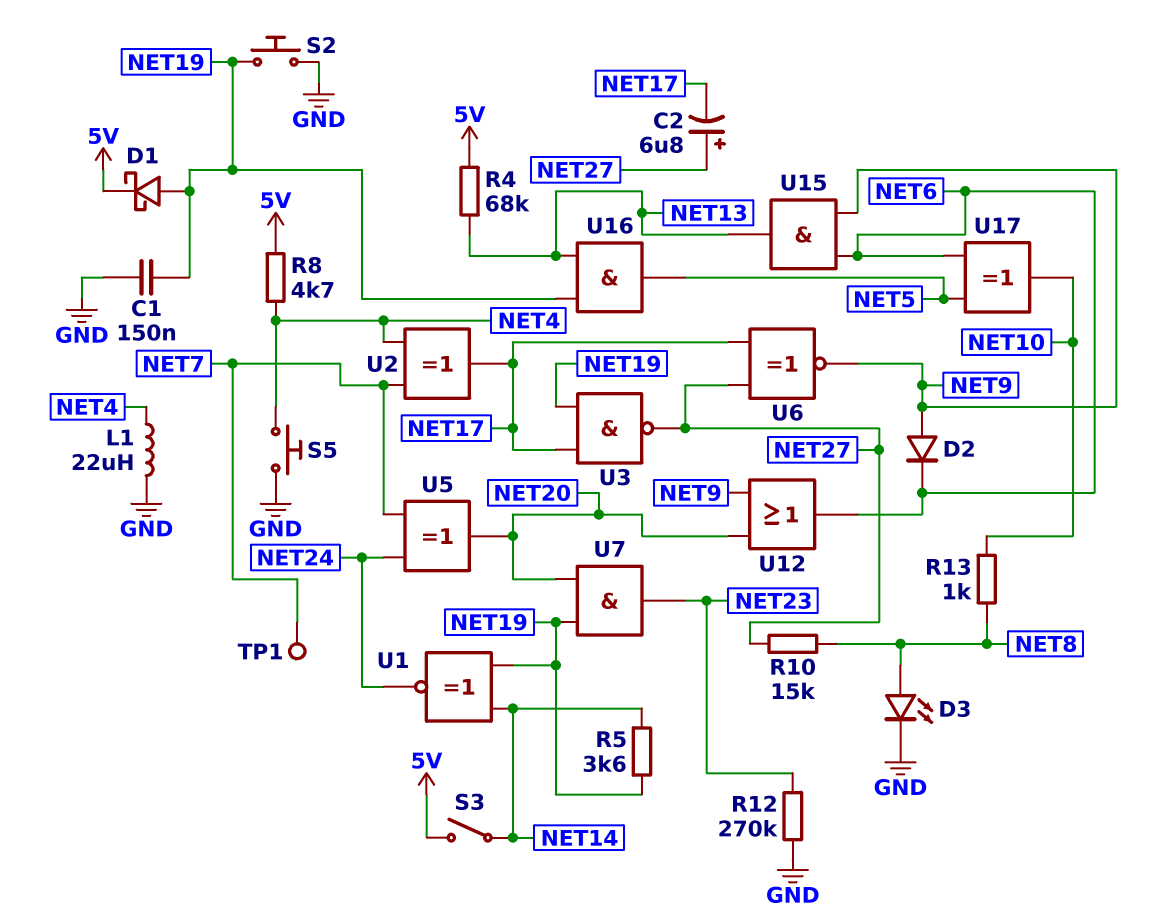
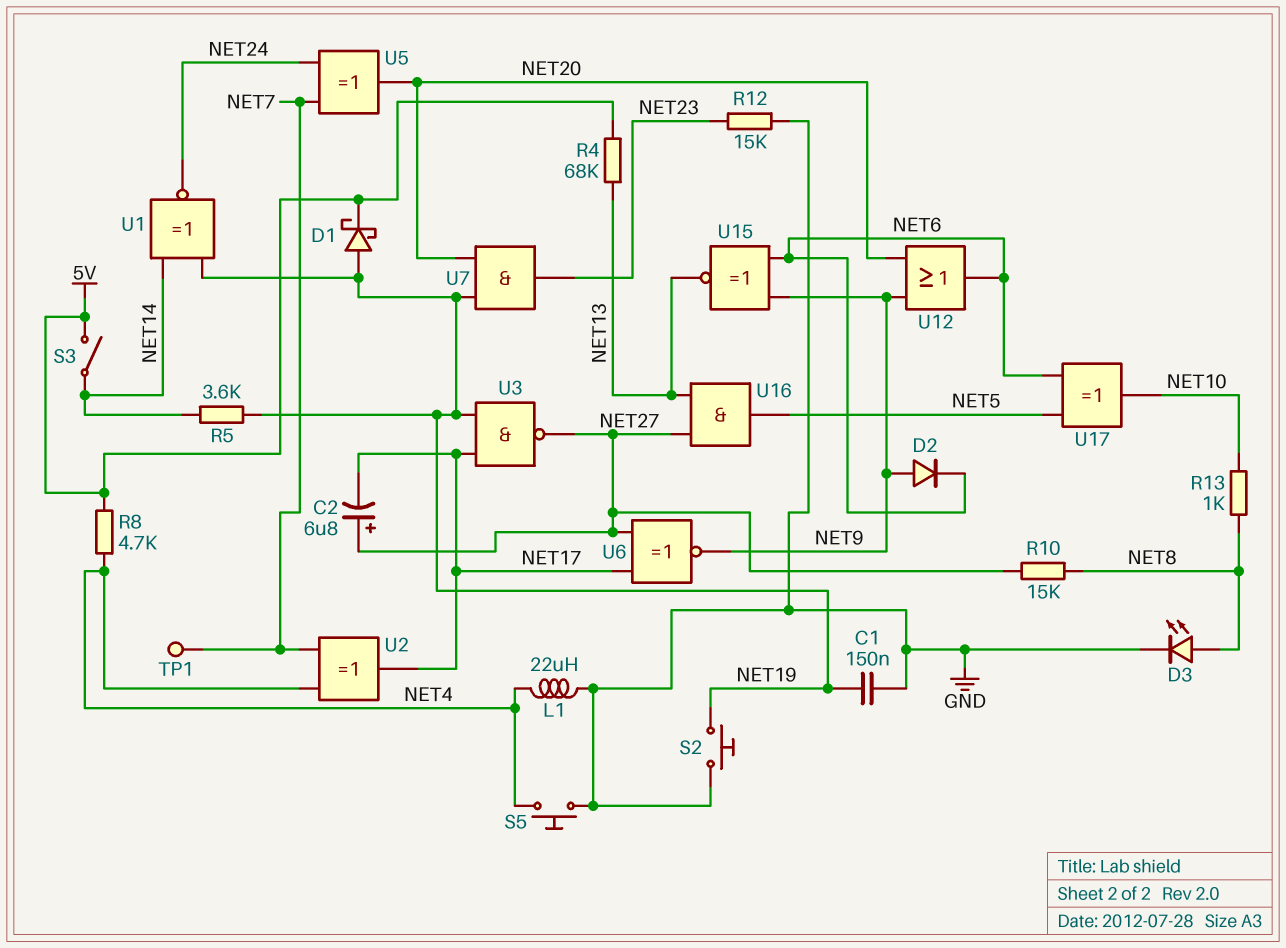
R12: 270k (GND, NET23) -> 15k (GND, NET23)
U15: AND (in NET6, in NET9, out NET13) -> XNOR (in NET6, in NET9, out NET13)
U16: AND (in NET13, in NET19, out NET5) -> AND (in NET13, in NET27, out NET5)

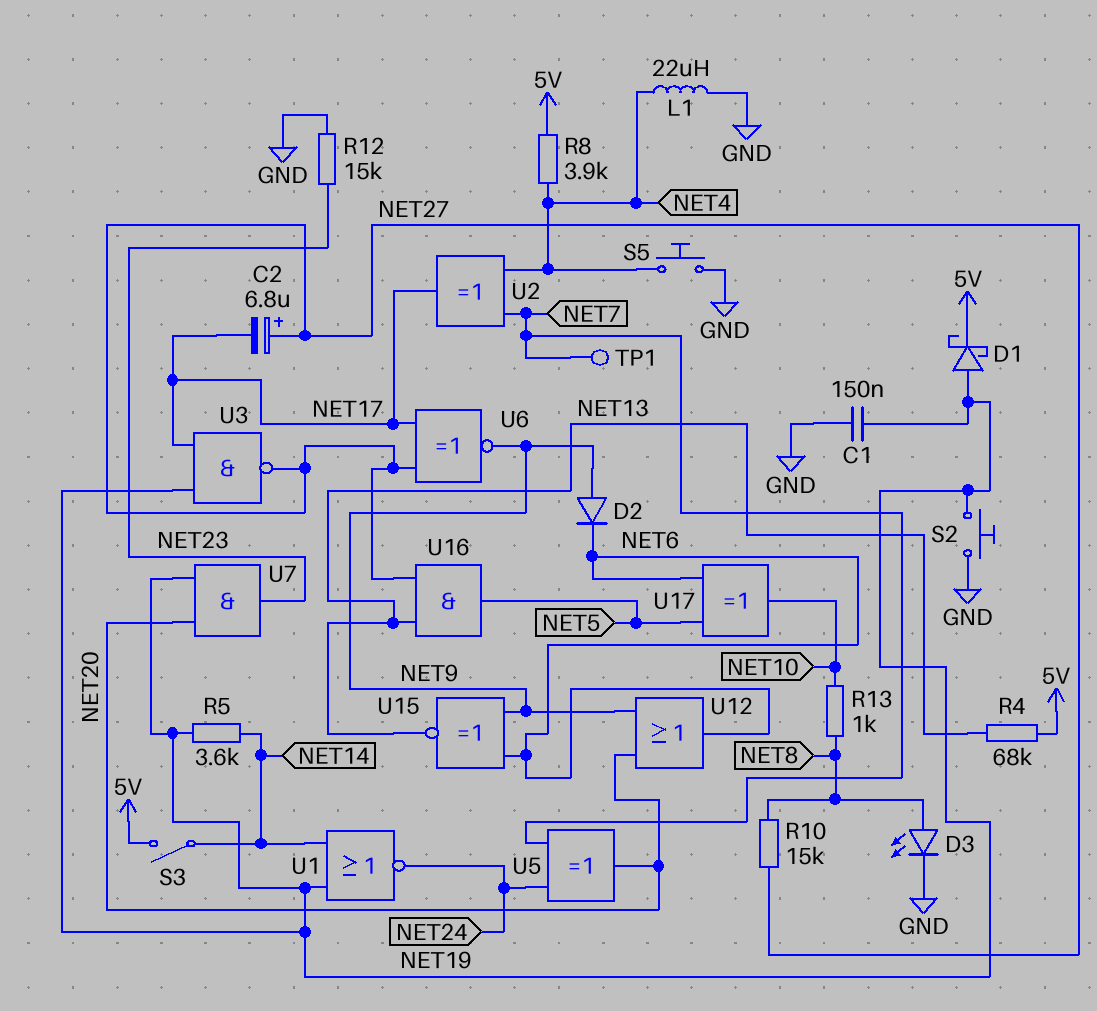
R8: 4.7k (5V, NET4) -> 3.9k (5V, NET4)
U1: XNOR (in NET14, in NET19, out NET24) -> NOR (in NET14, in NET19, out NET24)

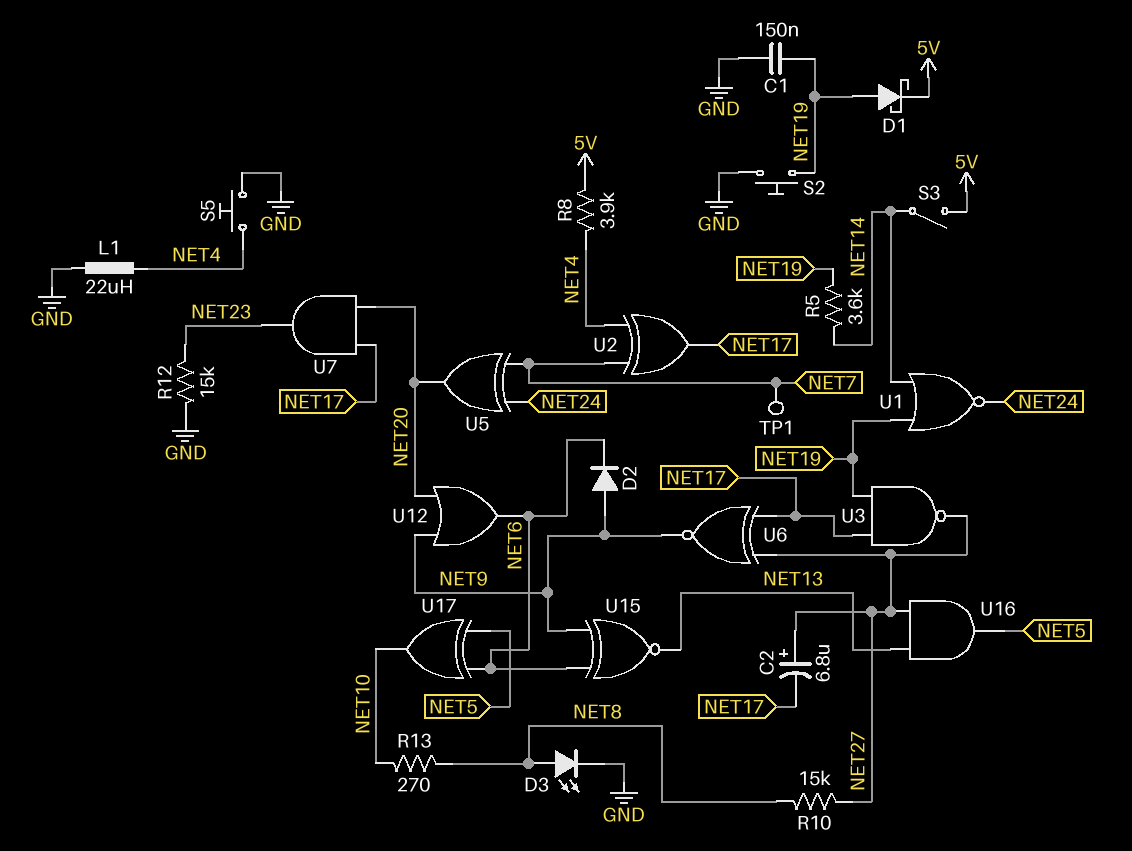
R4: 68k (5V, NET13) -> none
R13: 1k (NET8, NET10) -> 270 (NET8, NET10)
U7: AND (in NET19, in NET20, out NET23) -> AND (in NET17, in NET20, out NET23)

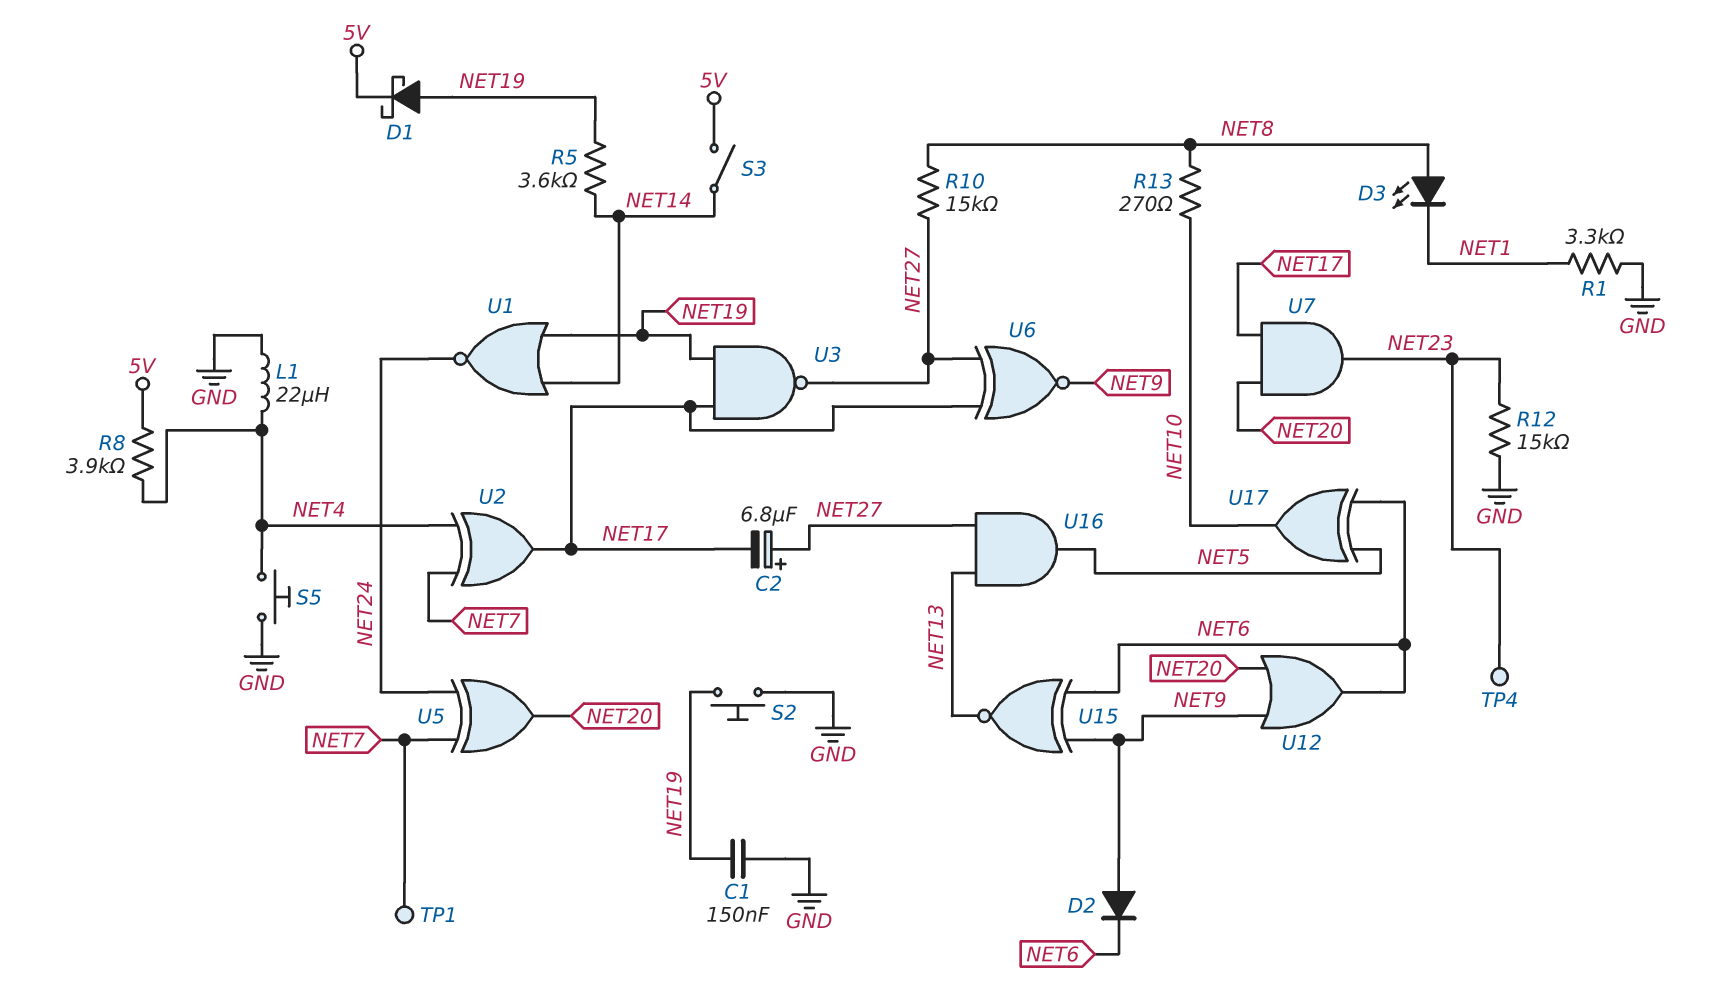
D3: LED (A NET8, K GND) -> LED (A NET8, K NET1)
R1: none -> 3.3k (GND, NET1)
TP4: none -> test point (NET23)

